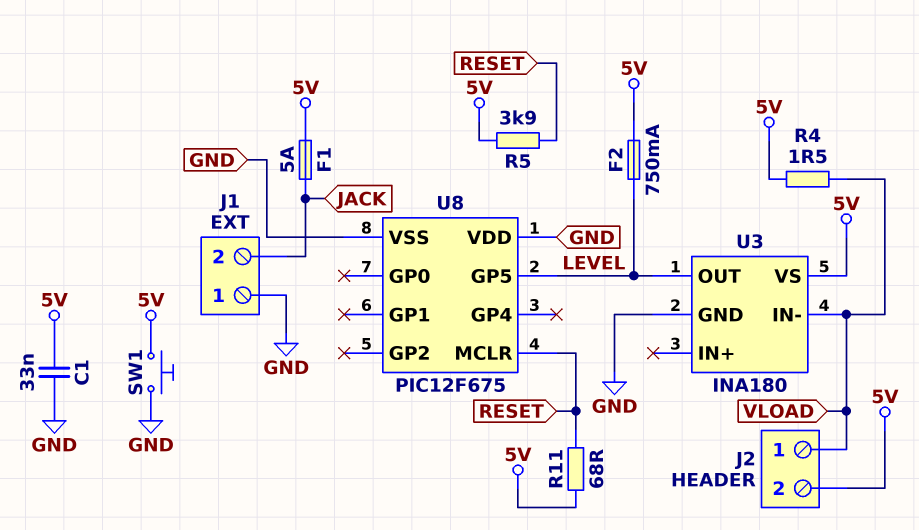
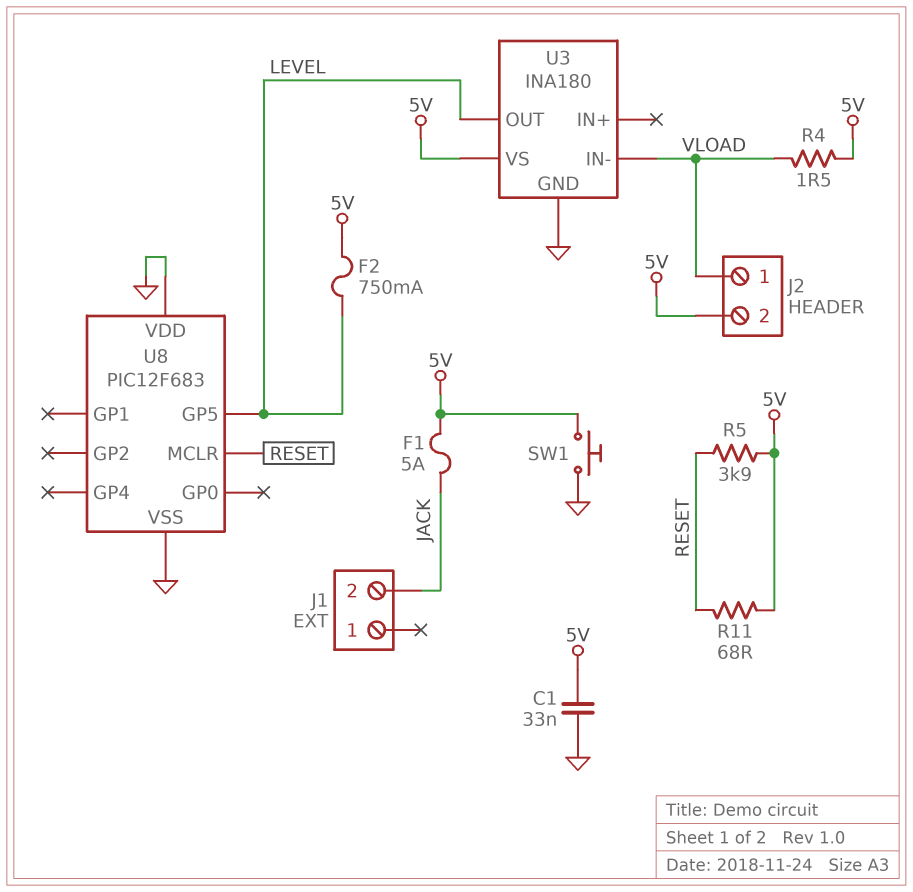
J1 pin 1: GND -> none
U8: PIC12F675 -> PIC12F683

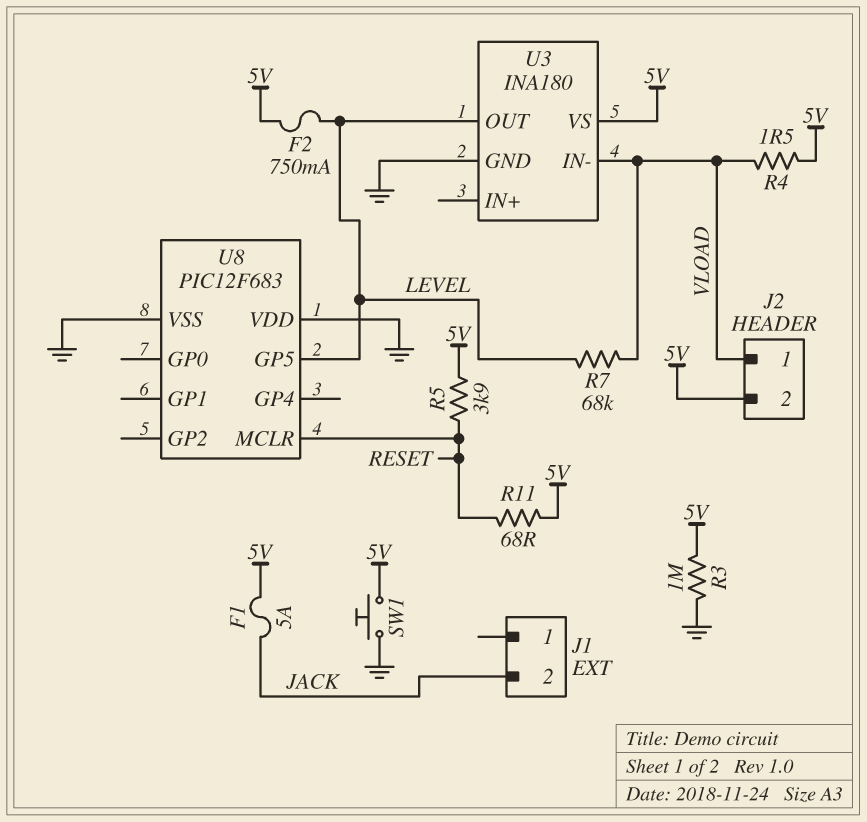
C1: 33nF (5V, GND) -> none
R3: none -> 1M (5V, GND)
R7: none -> 68k (LEVEL, VLOAD)

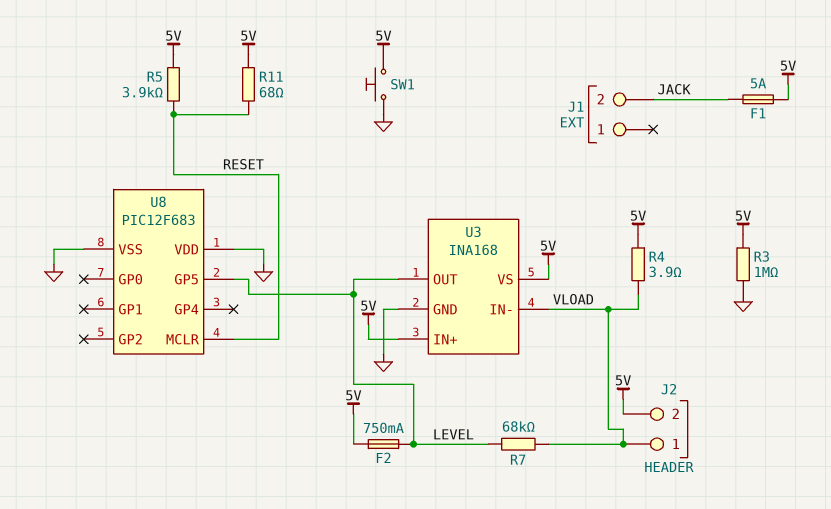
R4: 1.5 (5V, VLOAD) -> 3.9 (5V, VLOAD)
U3: INA180 -> INA168
U3 pin IN+: none -> 5V

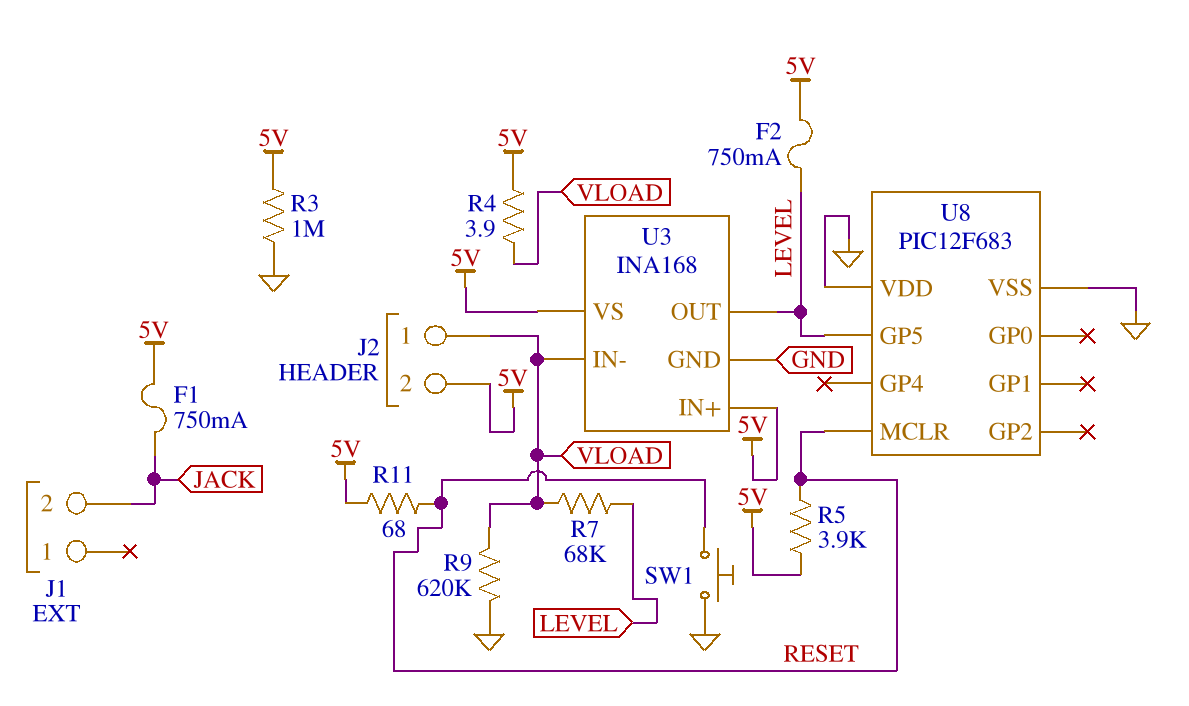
F1: 5A (5V, JACK) -> 750mA (5V, JACK)
R9: none -> 620k (GND, VLOAD)
SW1: button (5V, GND) -> button (GND, RESET)

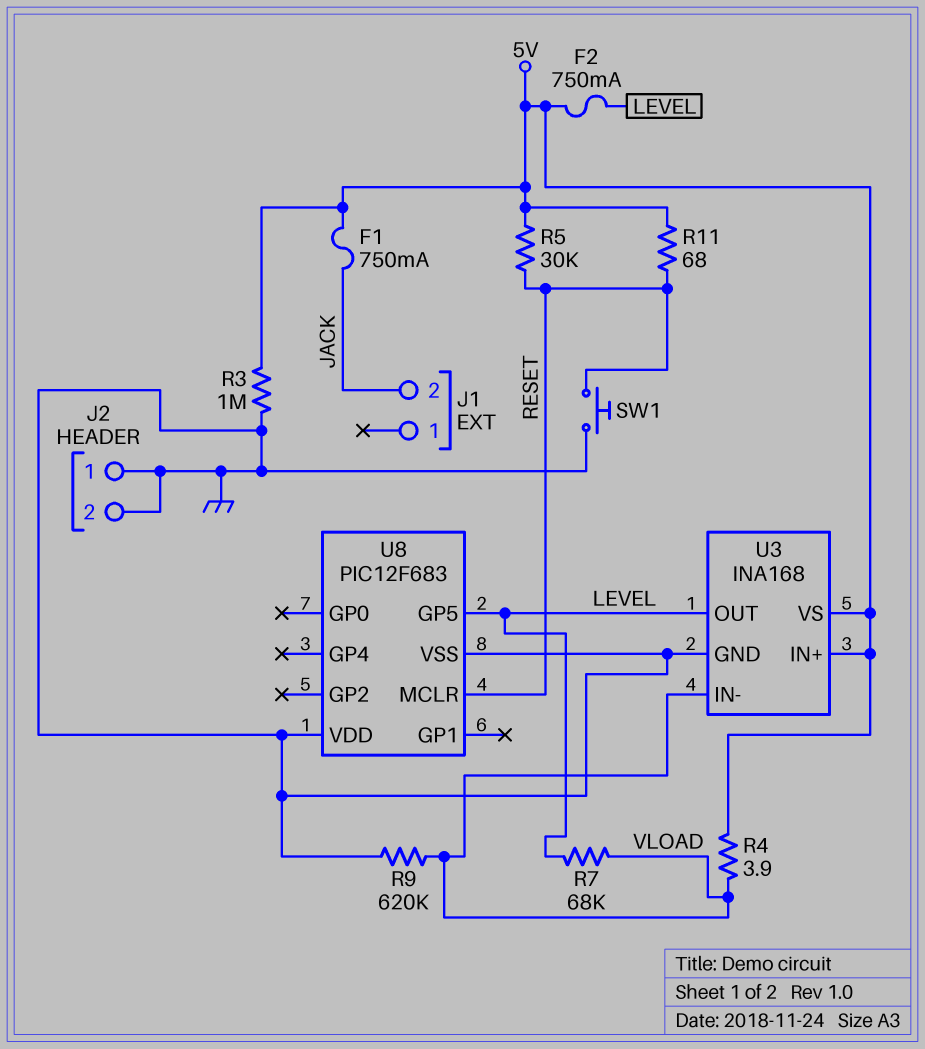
J2 pin 1: VLOAD -> GND
J2 pin 2: 5V -> GND
R5: 3.9k (5V, RESET) -> 30k (5V, RESET)

